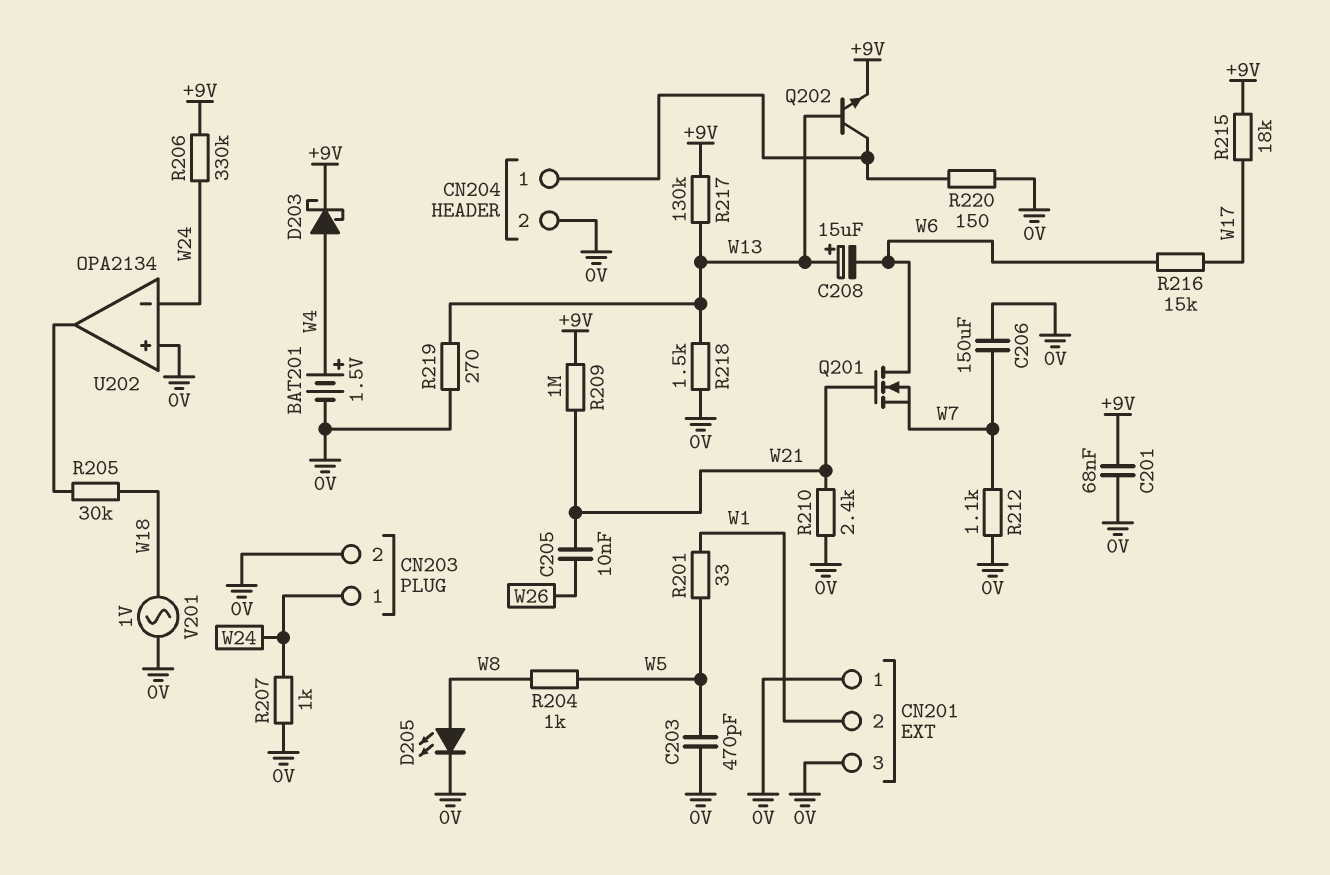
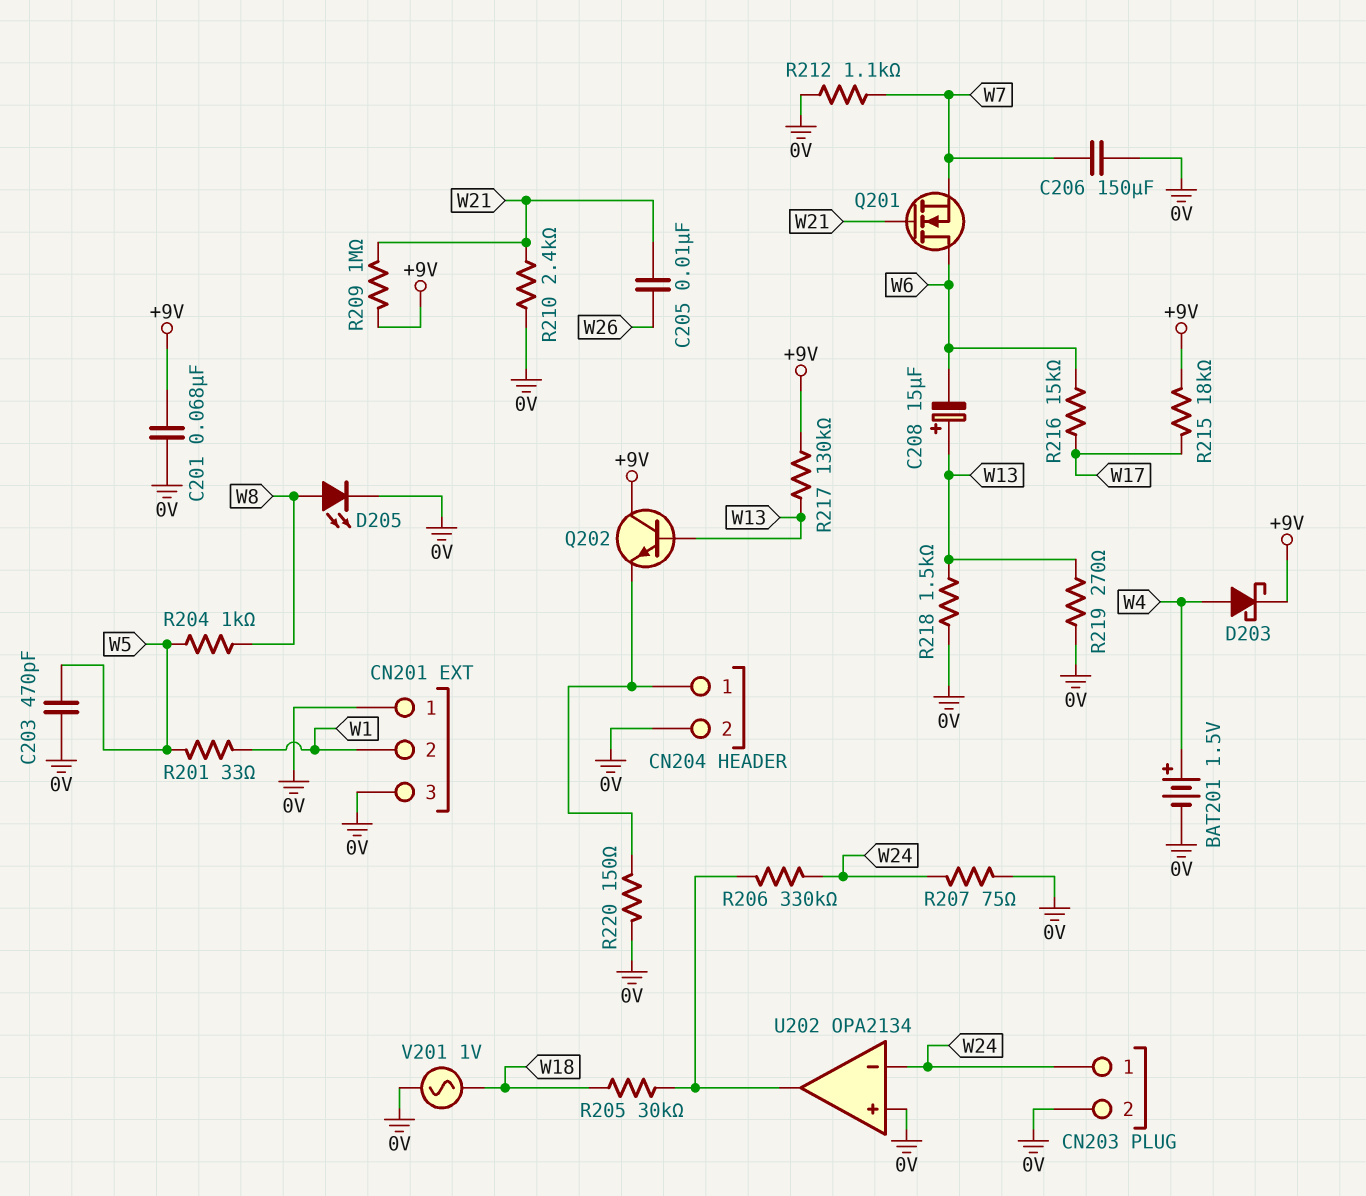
Q202: NPN (B W13, C CN204/1, E +9V) -> NPN (B W13, C +9V, E CN204/1)
R206: 330k (+9V, W24) -> 330k (U202/out, W24)
R207: 1k (0V, W24) -> 75 (0V, W24)

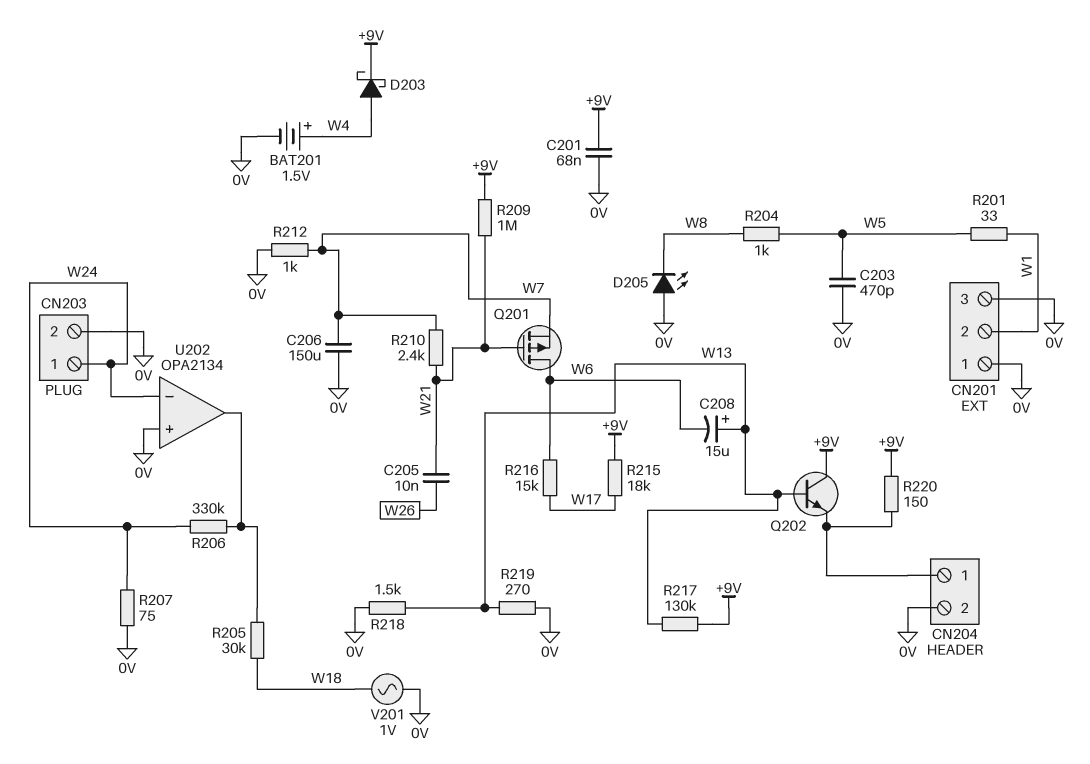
D205: LED (A W8, K 0V) -> LED (A 0V, K W8)
Q201: NMOS (G W21, D W6, S W7) -> PMOS (G W21, D W6, S W7)
R210: 2.4k (0V, W21) -> 2.4k (W7, W21)
R212: 1.1k (0V, W7) -> 1k (0V, W7)
R220: 150 (0V, CN204/1) -> 150 (+9V, CN204/1)

